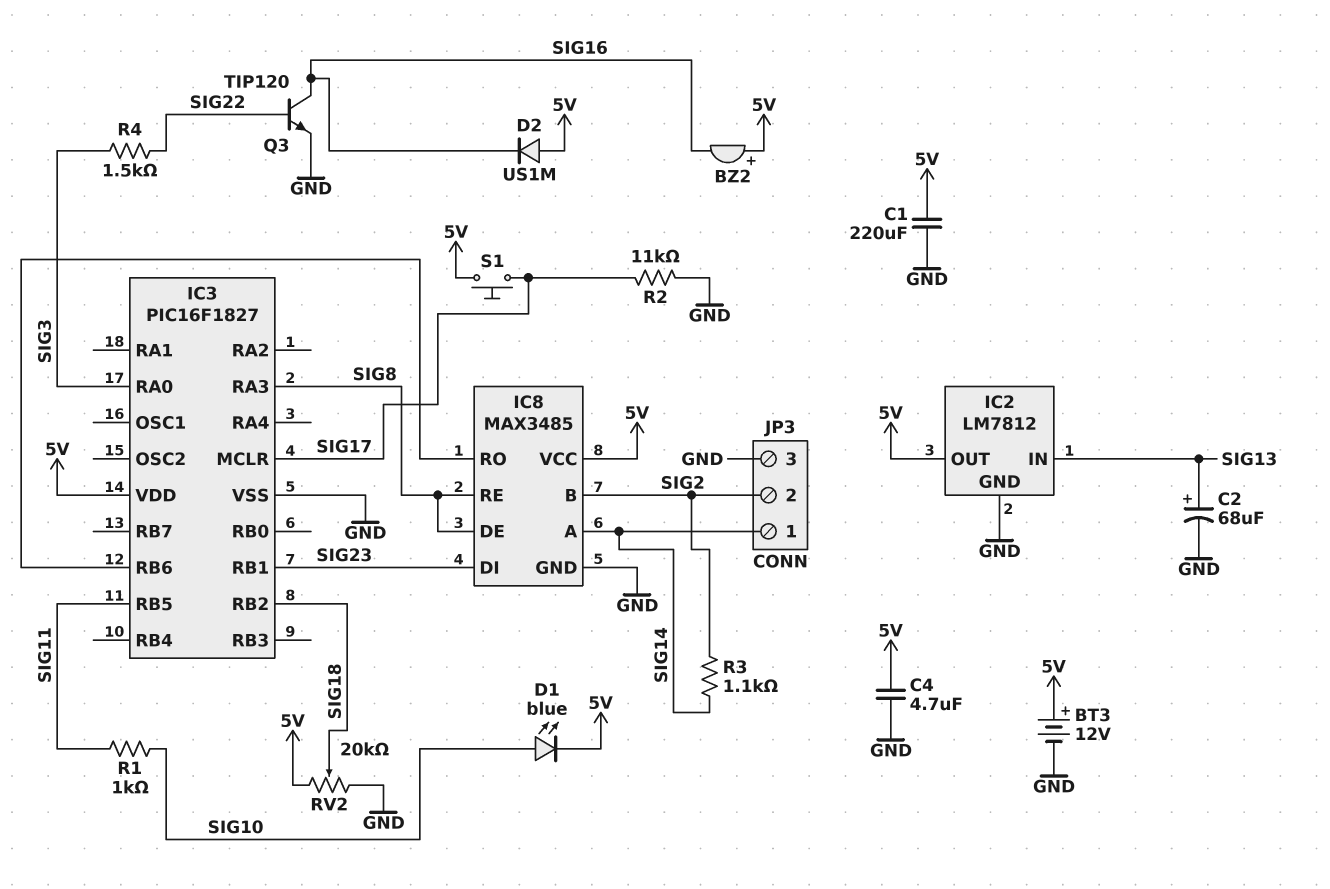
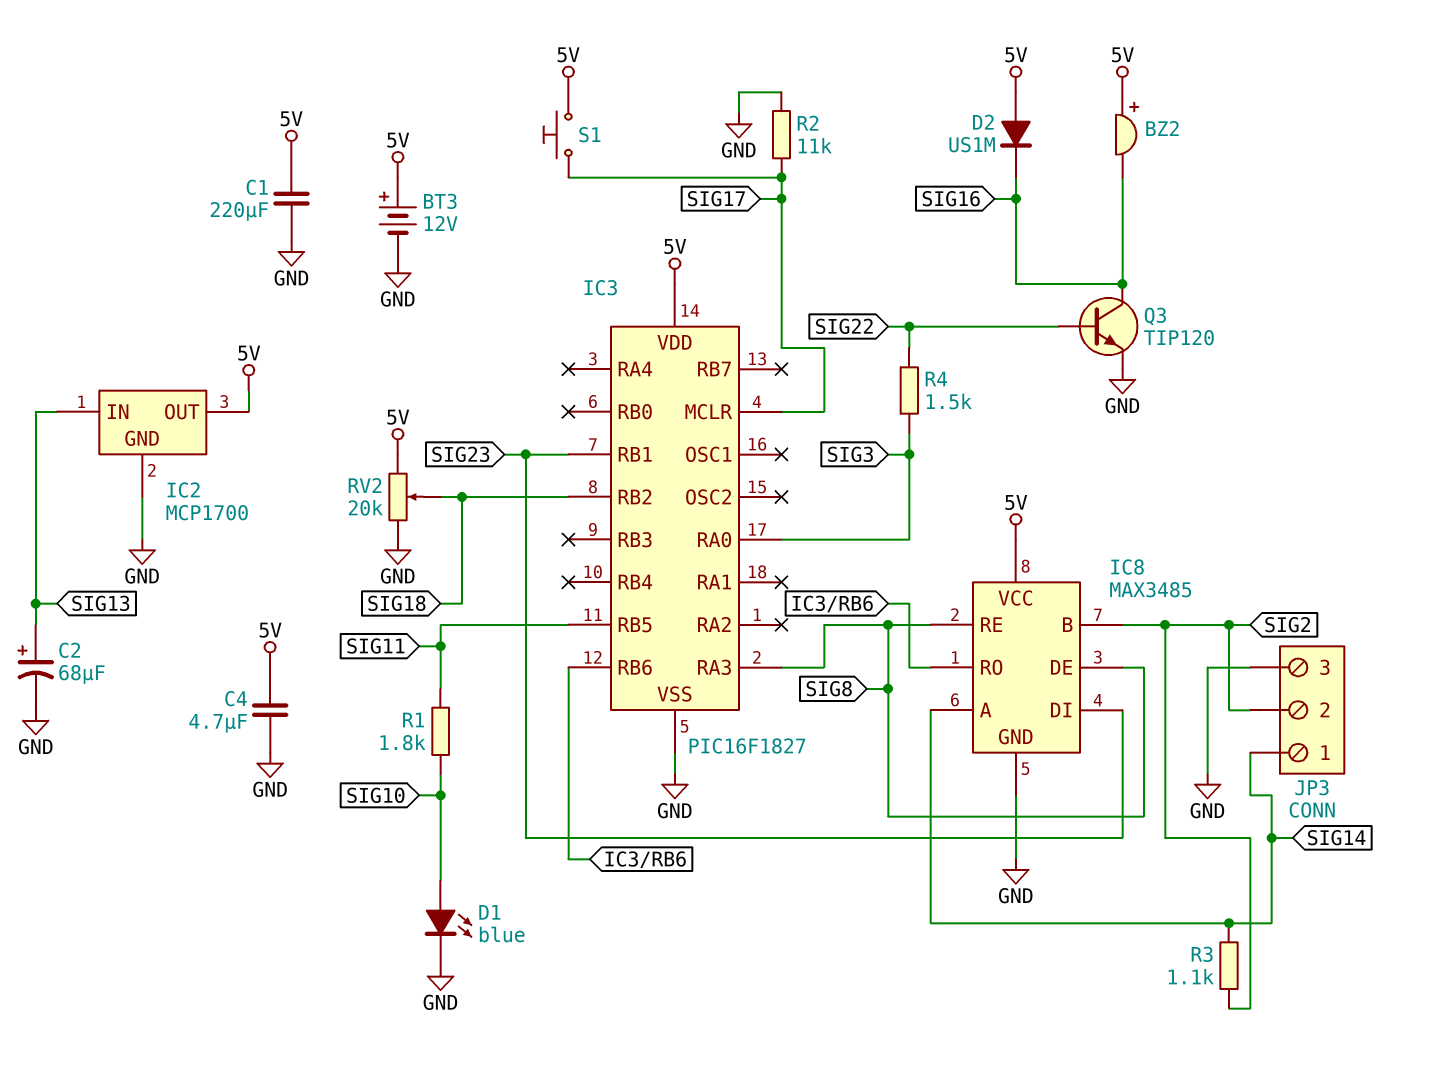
D1: LED blue (A SIG10, K 5V) -> LED blue (A SIG10, K GND)
IC2: LM7812 -> MCP1700
R1: 1k (SIG10, SIG11) -> 1.8k (SIG10, SIG11)

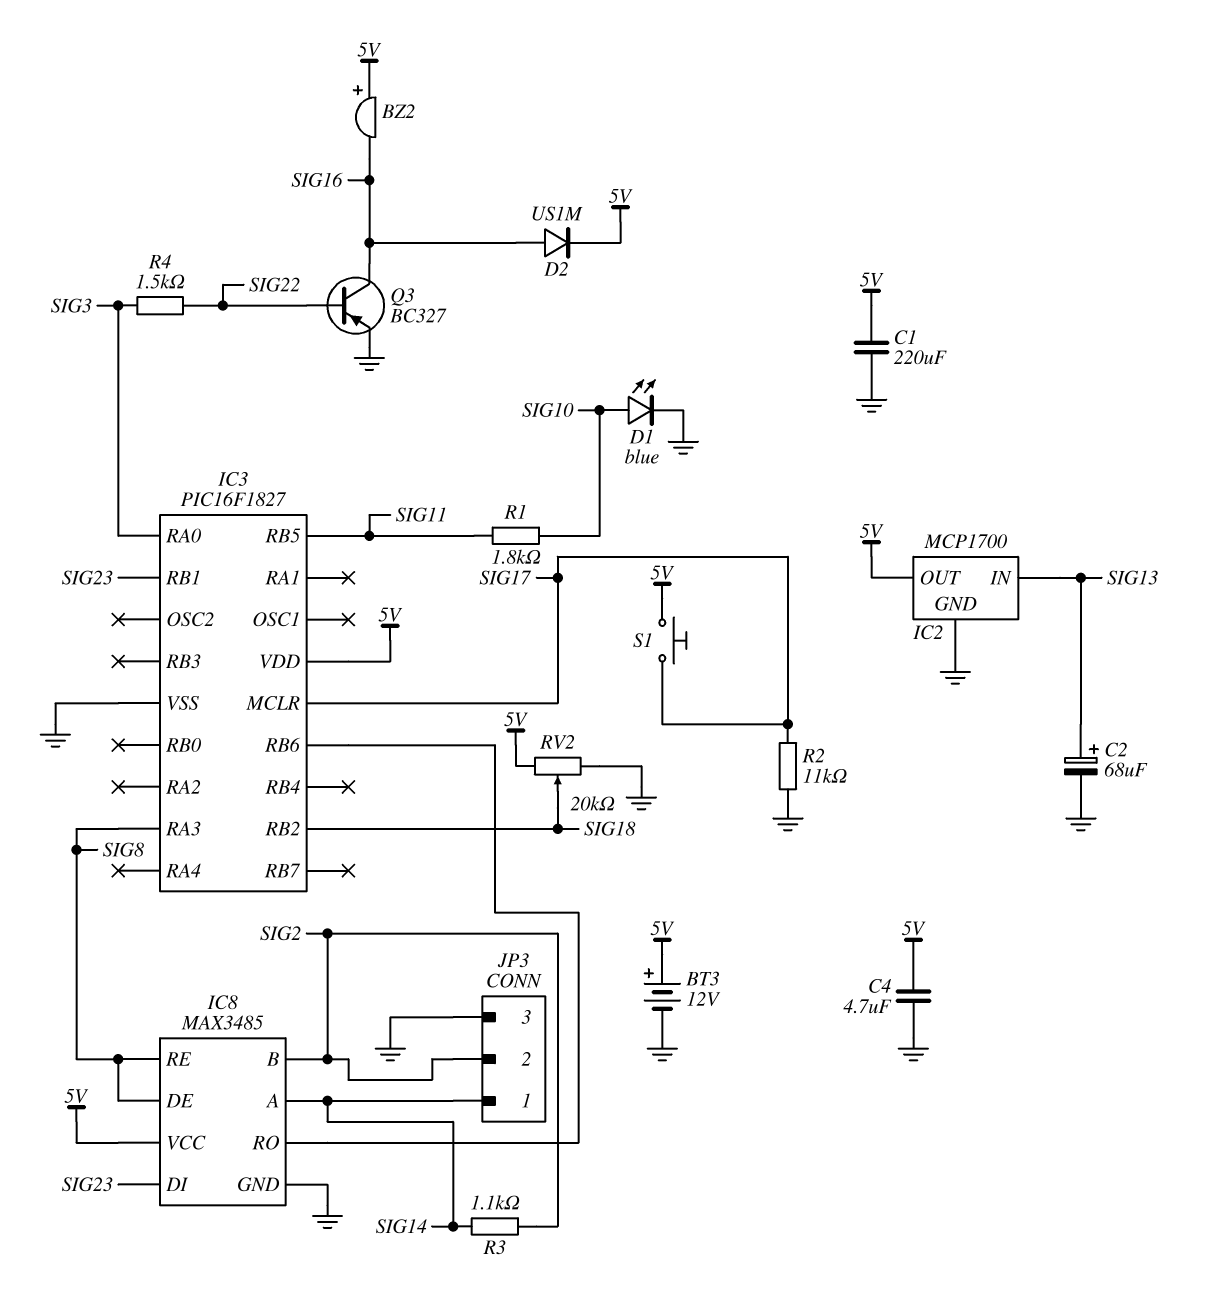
D2: diode US1M (A 5V, K SIG16) -> diode US1M (A SIG16, K 5V)
Q3: NPN TIP120 (B SIG22, C SIG16, E GND) -> PNP BC327 (B SIG22, C SIG16, E GND)

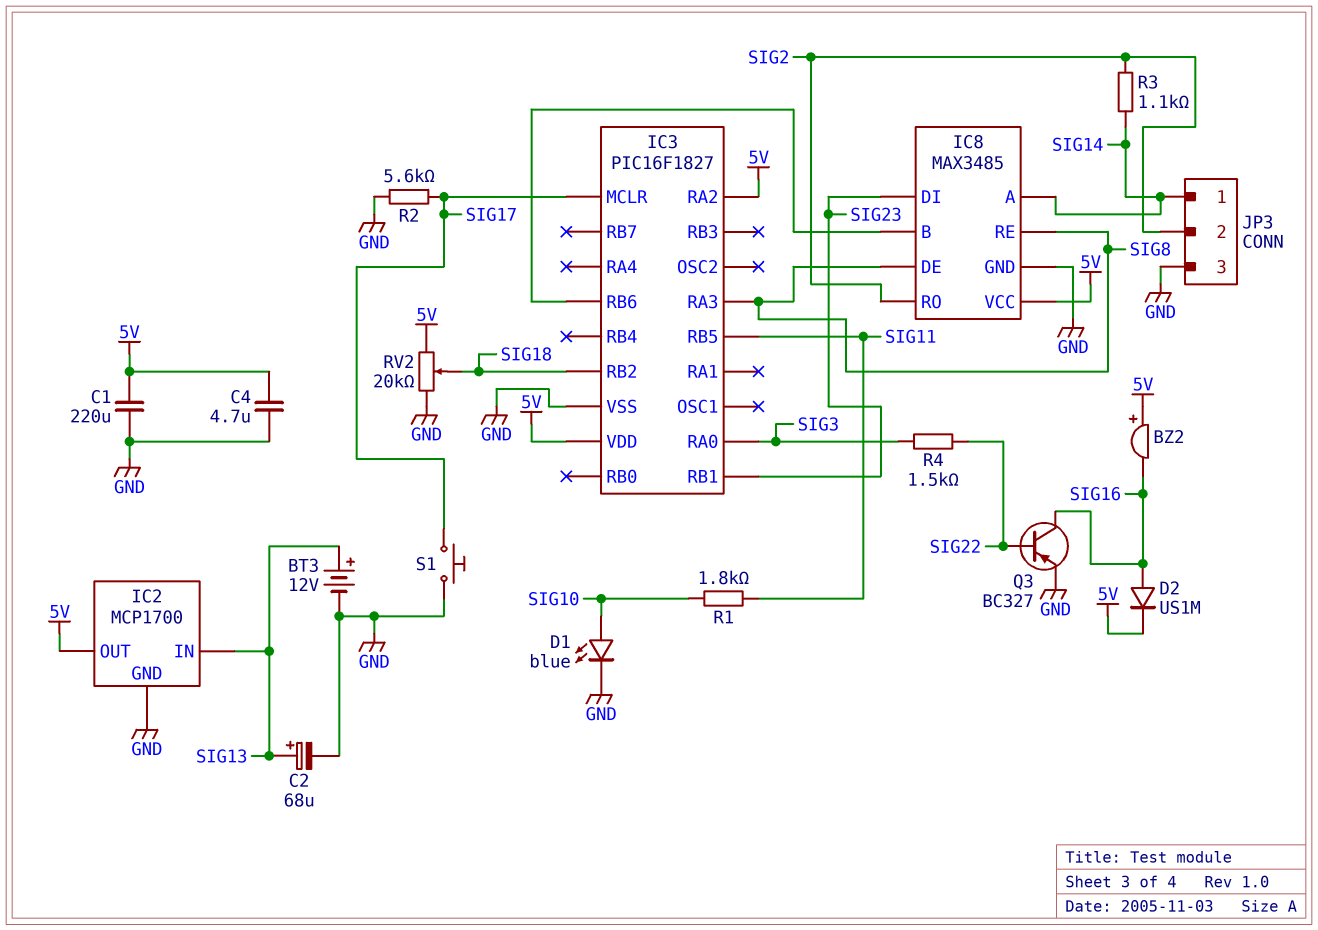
BT3: 12V (plus 5V, minus GND) -> 12V (plus SIG13, minus GND)
IC3 pin RA2: none -> 5V
IC8 pin B: SIG2 -> IC3/RB6
IC8 pin RO: IC3/RB6 -> SIG2
R2: 11k (GND, SIG17) -> 5.6k (GND, SIG17)
S1: button (5V, SIG17) -> button (GND, SIG17)

